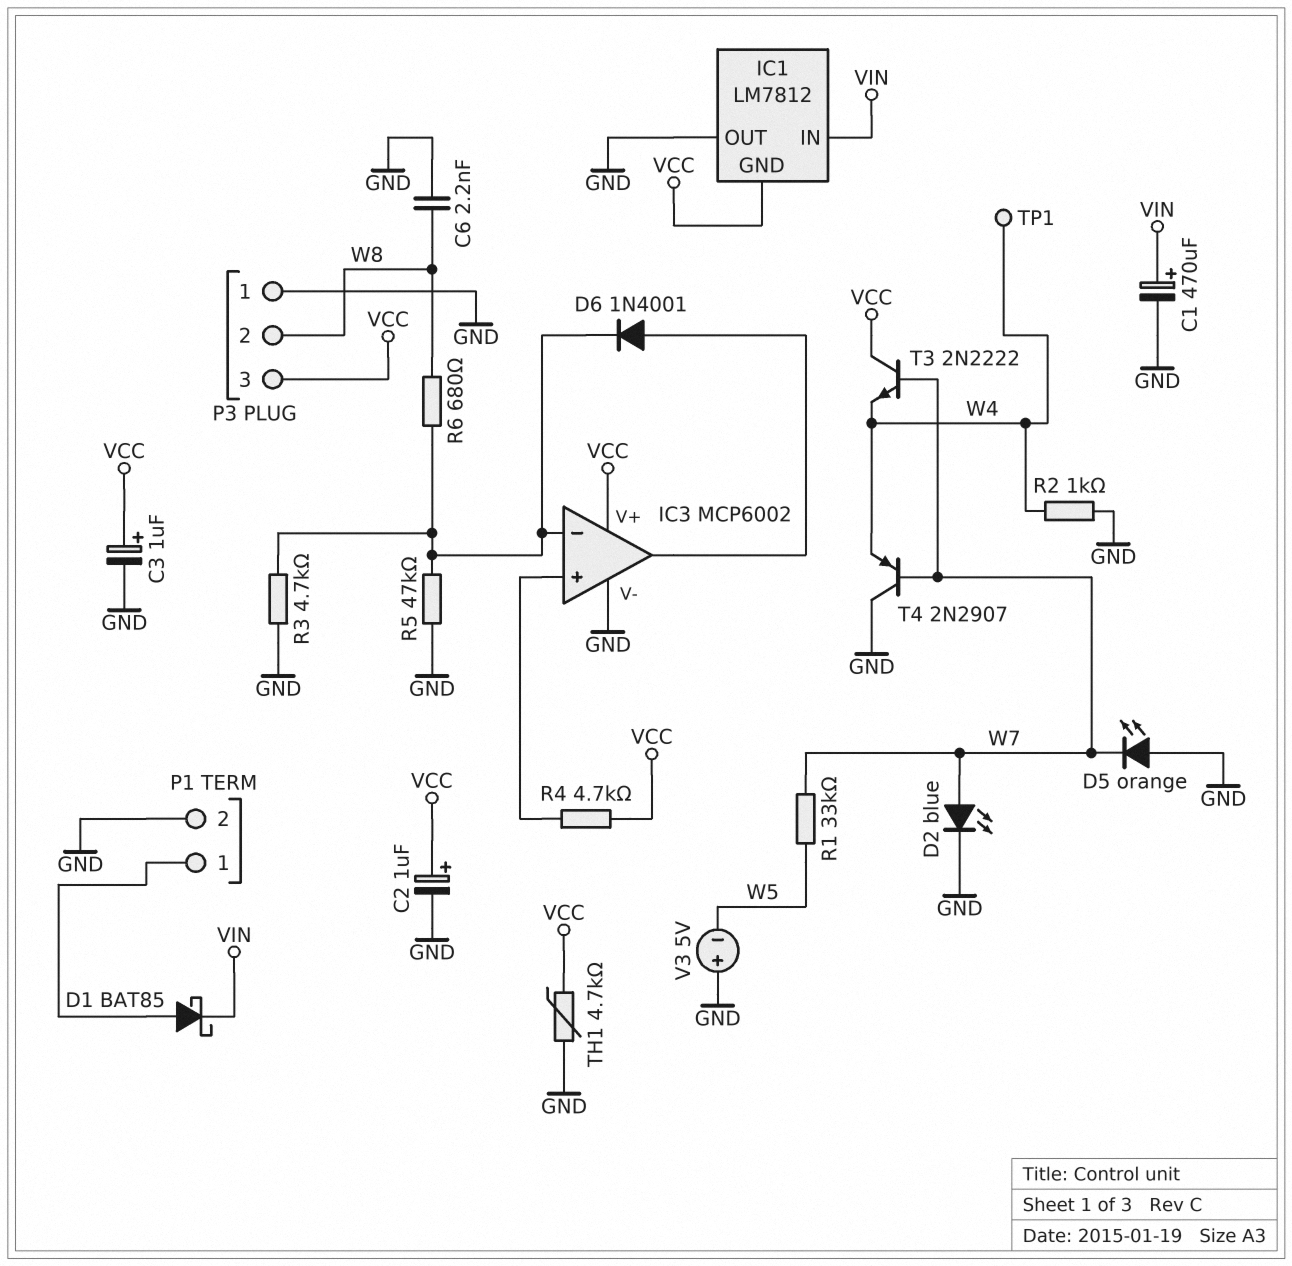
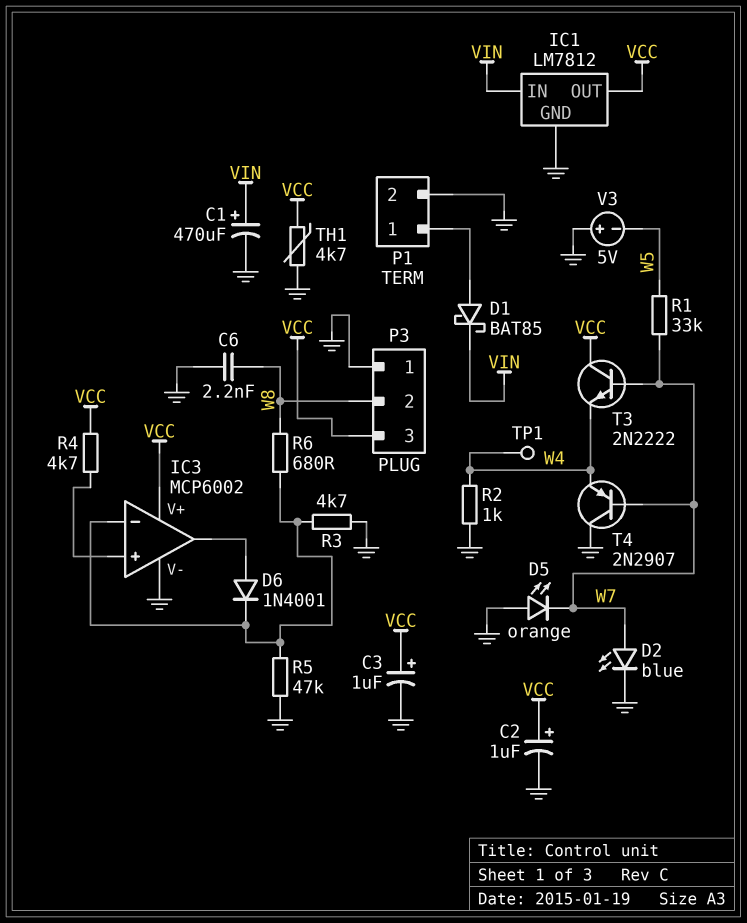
IC1 pin GND: VCC -> GND
IC1 pin OUT: GND -> VCC

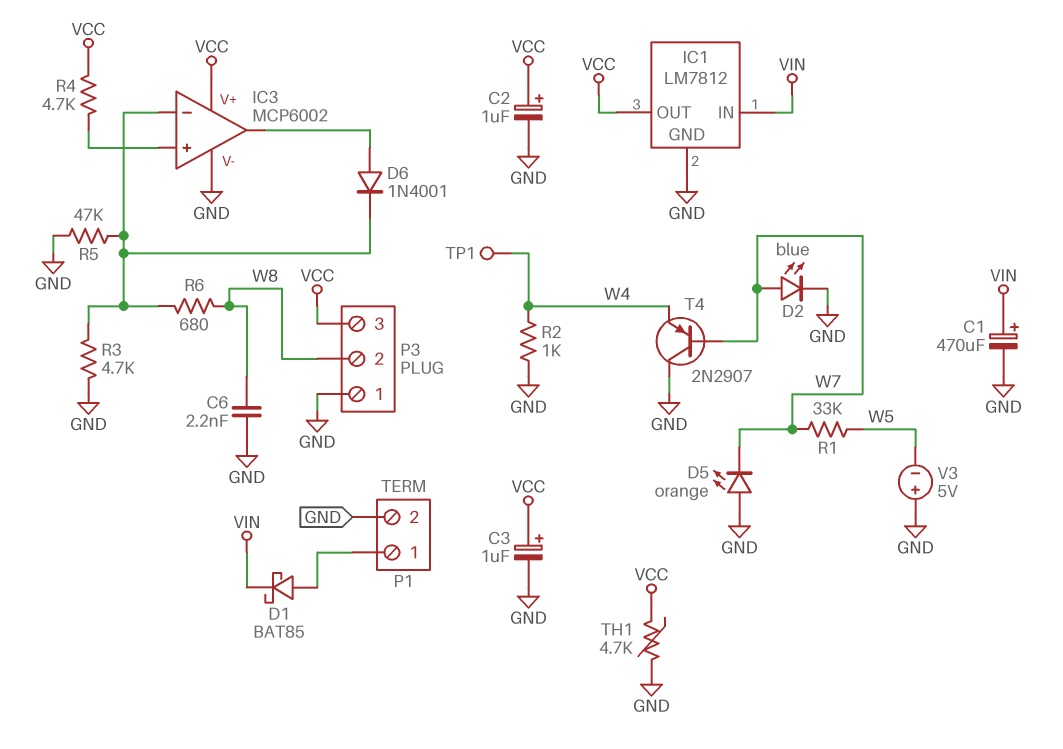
T3: NPN 2N2222 (B W7, C VCC, E W4) -> none

